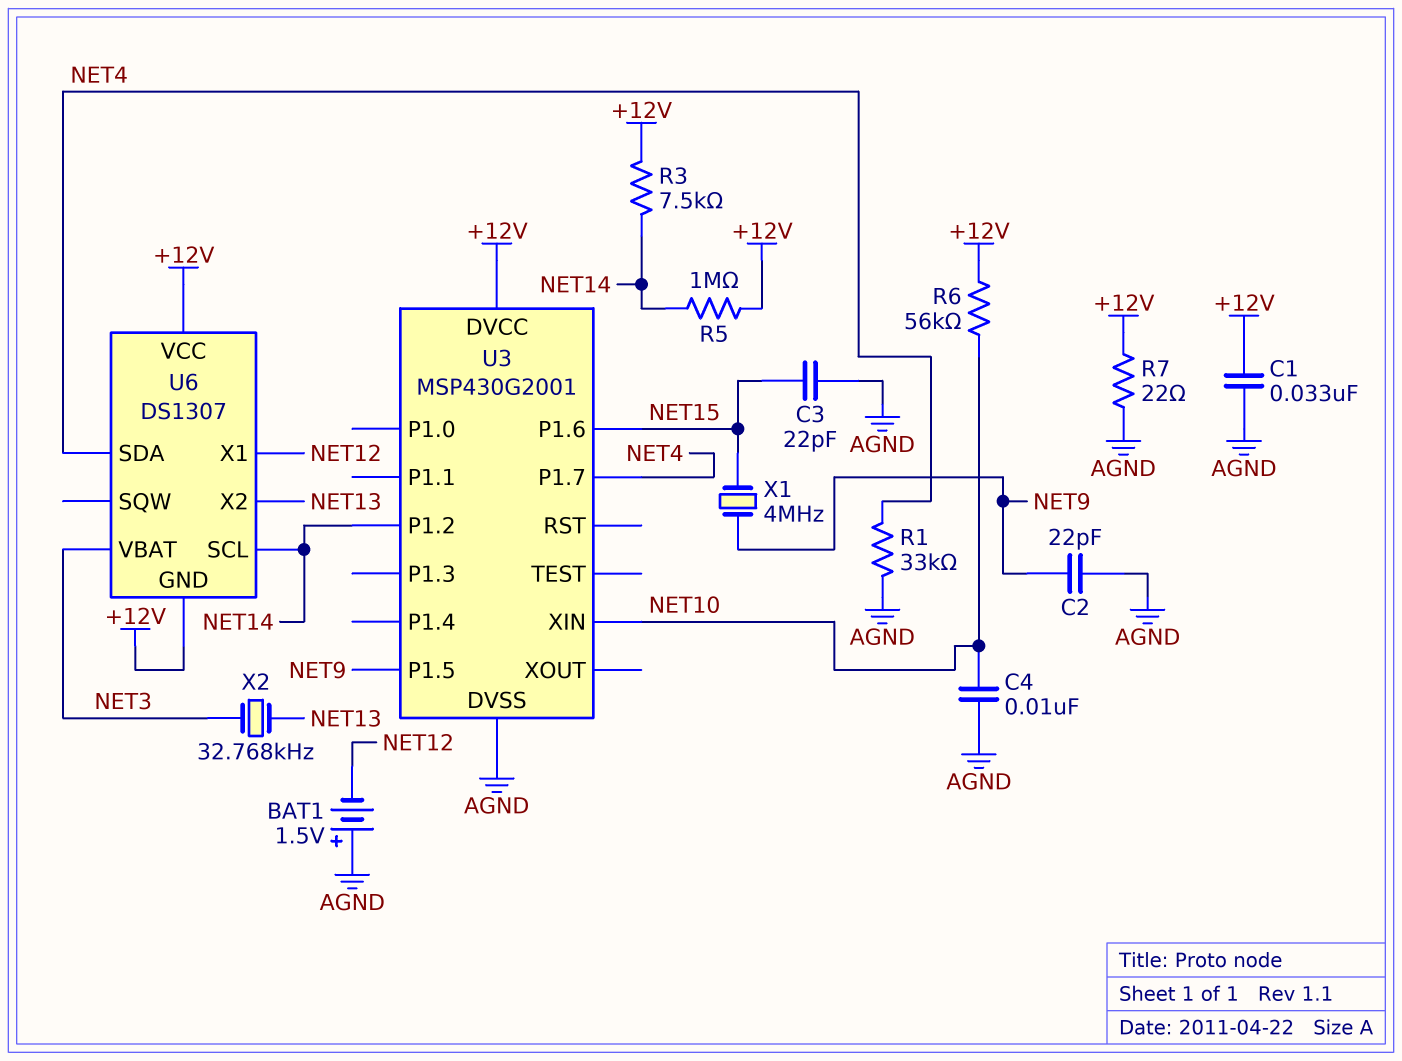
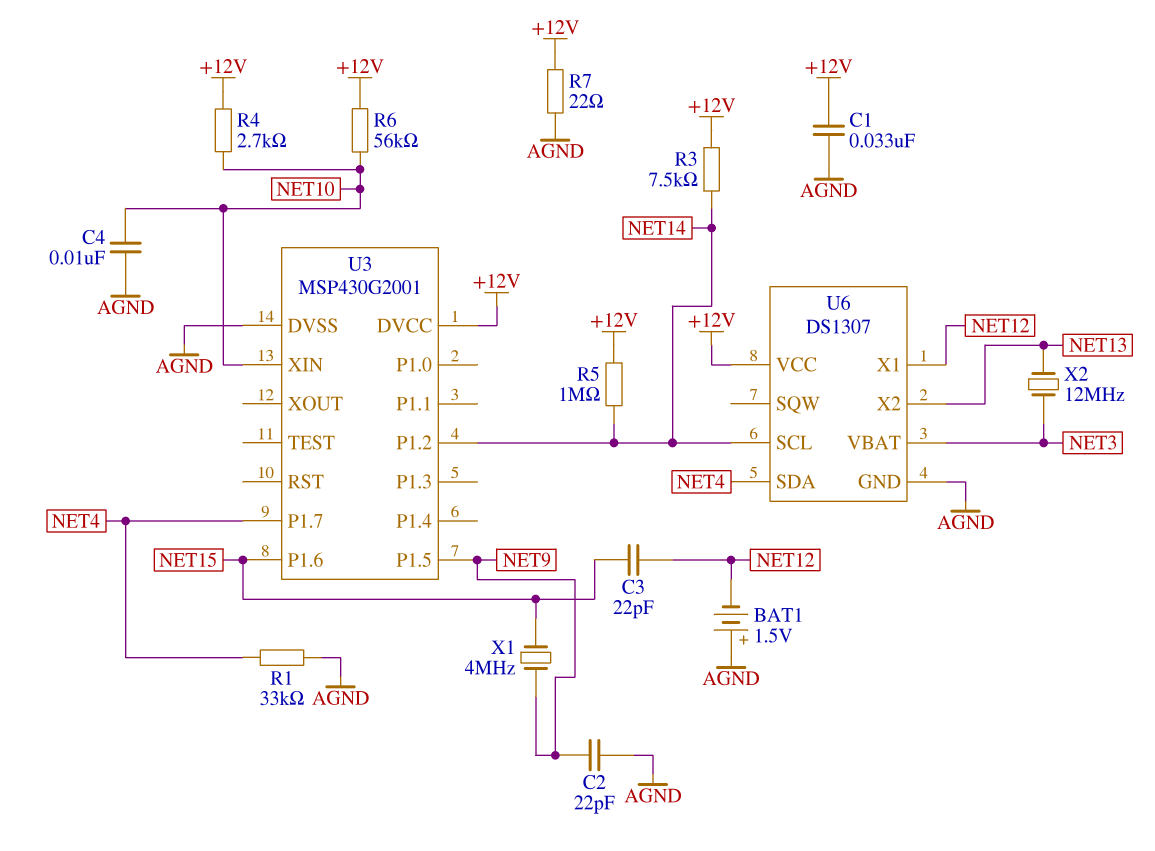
C3: 22pF (AGND, NET15) -> 22pF (NET12, NET15)
R4: none -> 2.7k (+12V, NET10)
U6 pin GND: +12V -> AGND
X2: 32.768kHz (NET3, NET13) -> 12MHz (NET3, NET13)

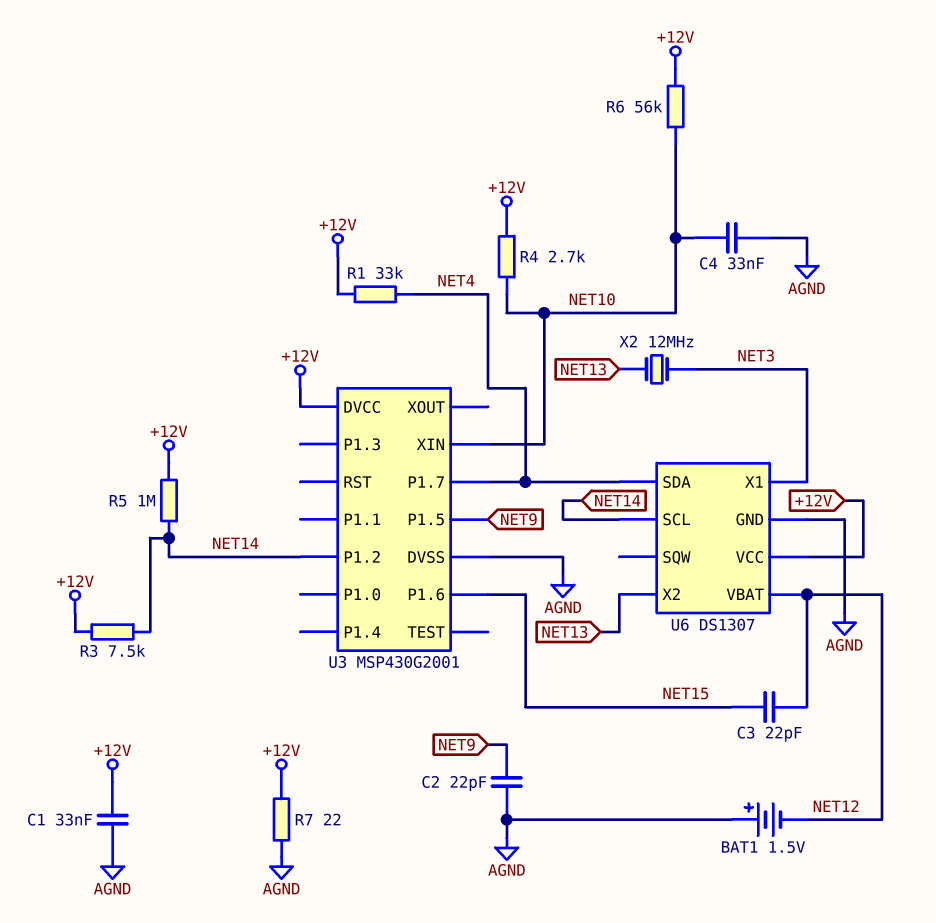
C4: 10nF (AGND, NET10) -> 33nF (AGND, NET10)
R1: 33k (AGND, NET4) -> 33k (+12V, NET4)
U6 pin VBAT: NET3 -> NET12
U6 pin X1: NET12 -> NET3
X1: 4MHz (NET9, NET15) -> none

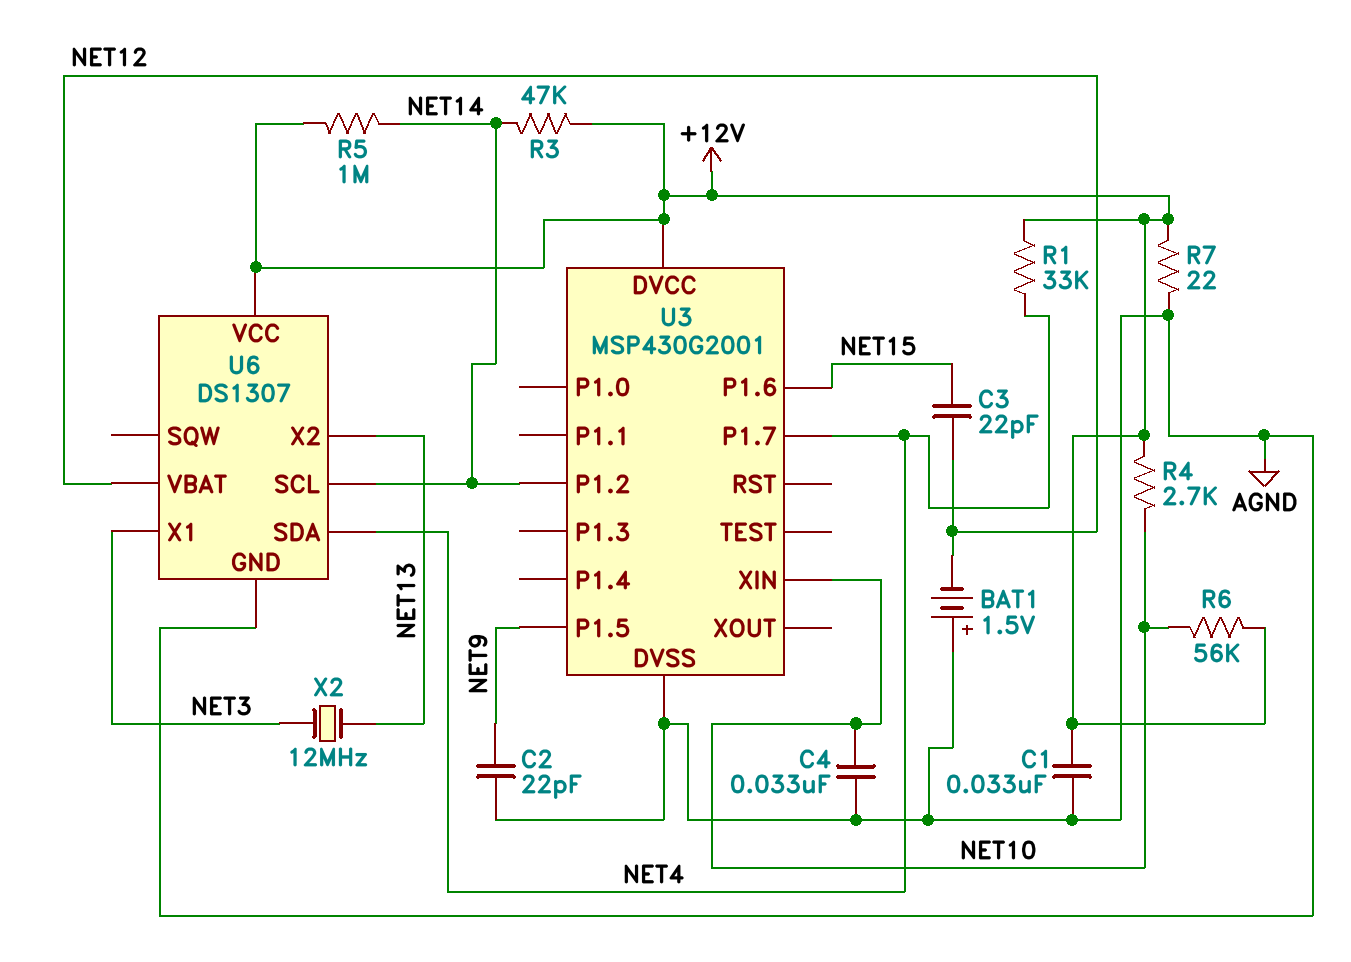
R3: 7.5k (+12V, NET14) -> 47k (+12V, NET14)

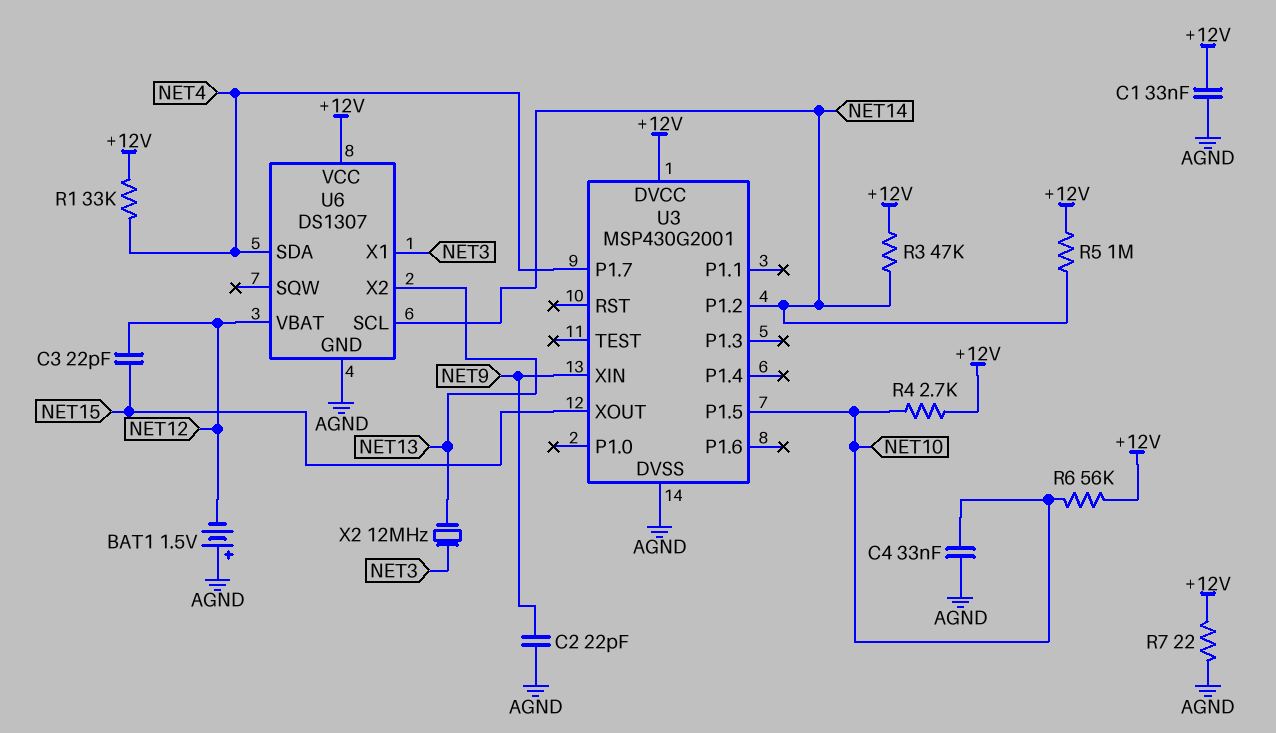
U3 pin P1.5: NET9 -> NET10
U3 pin P1.6: NET15 -> none
U3 pin XIN: NET10 -> NET9
U3 pin XOUT: none -> NET15

